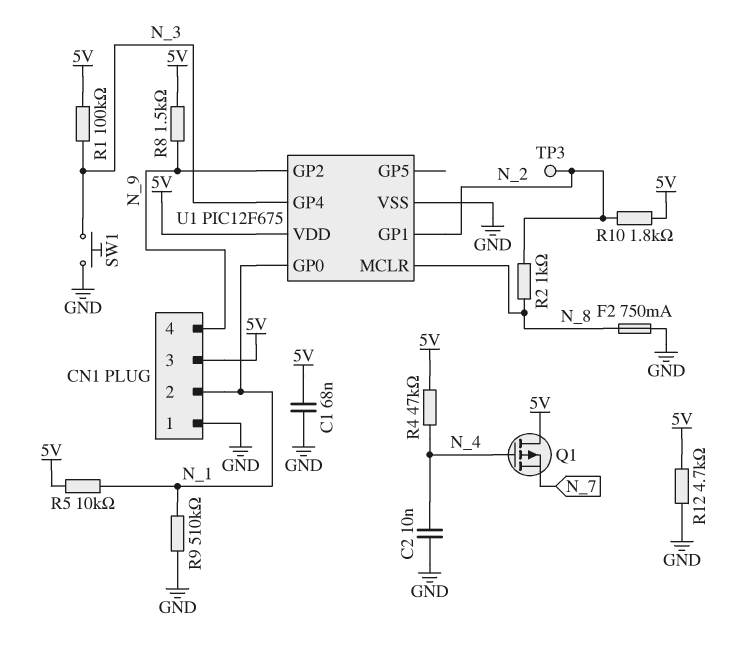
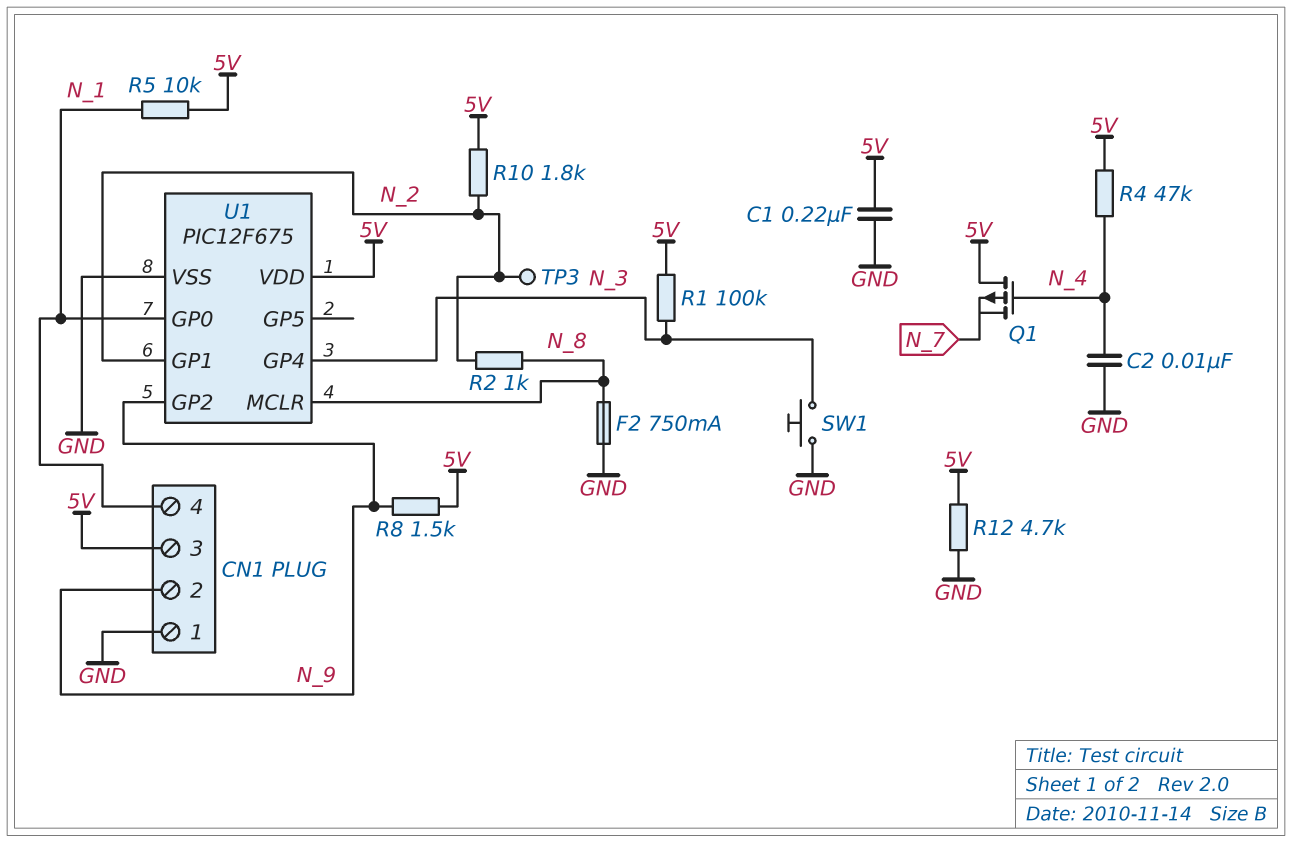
C1: 68nF (5V, GND) -> 220nF (5V, GND)
CN1 pin 2: N_1 -> N_9
CN1 pin 4: N_9 -> N_1
R9: 510k (GND, N_1) -> none

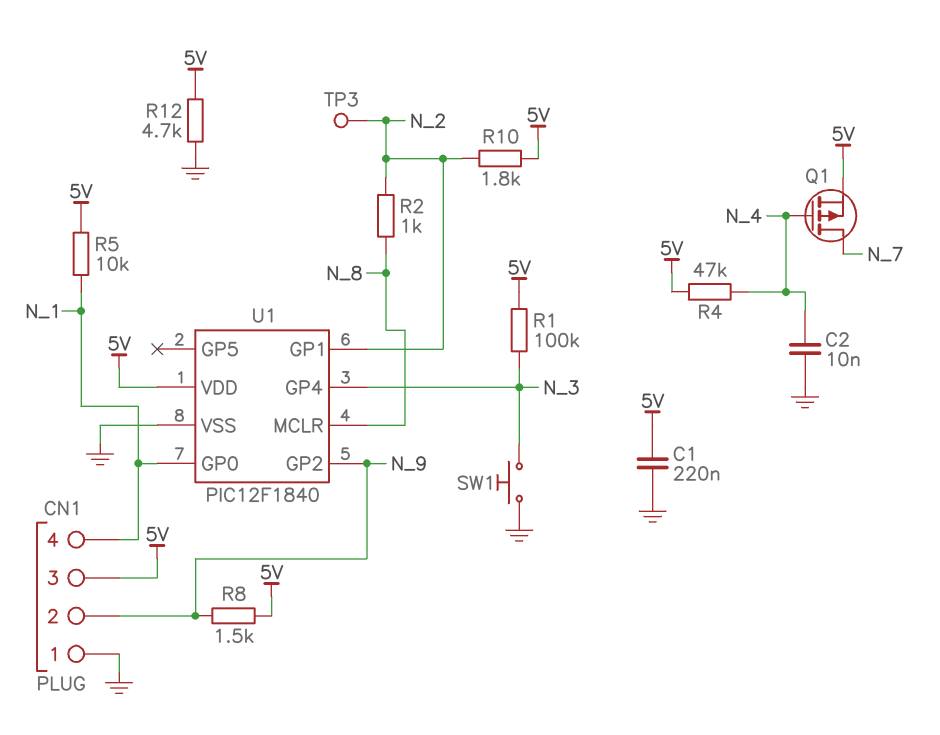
F2: 750mA (GND, N_8) -> none
Q1: PMOS (G N_4, D 5V, S N_7) -> PMOS (G N_4, D N_7, S 5V)
U1: PIC12F675 -> PIC12F1840

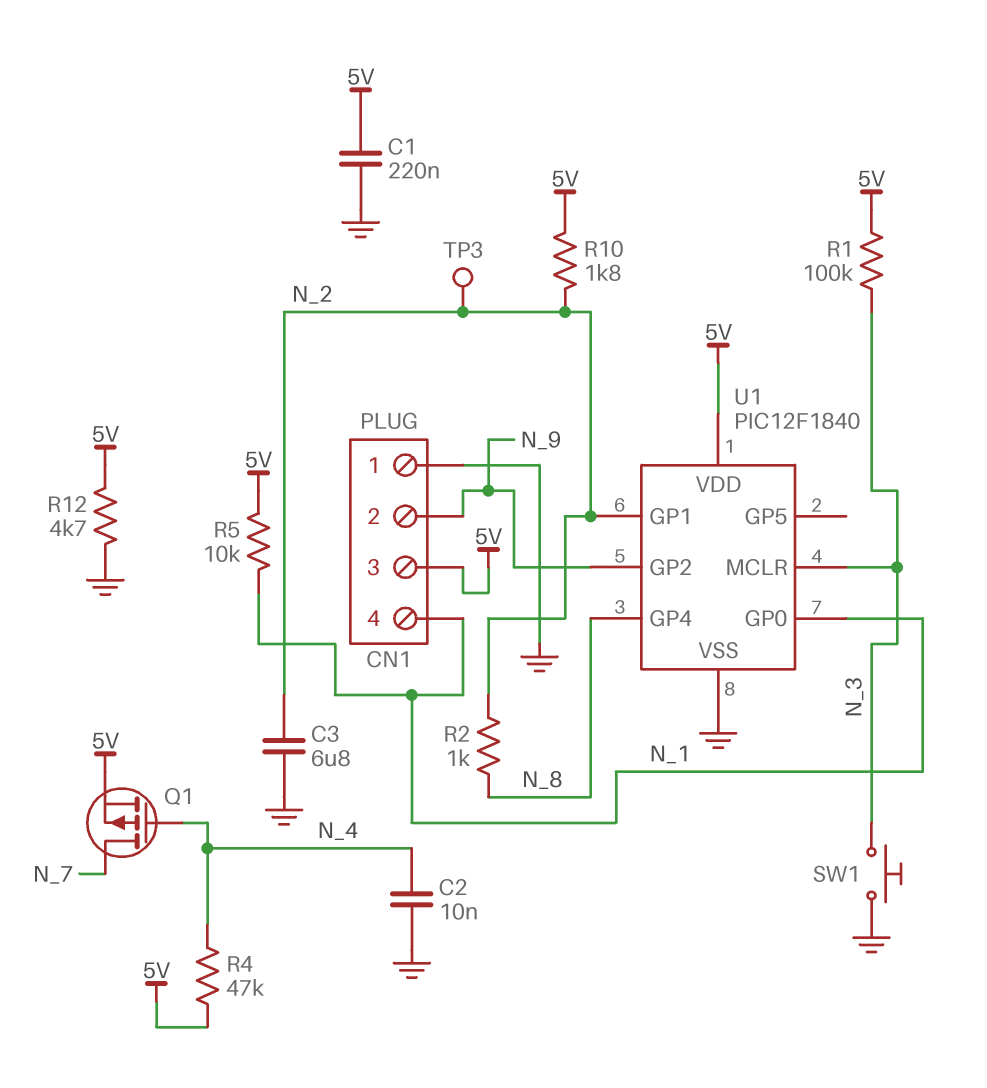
C3: none -> 6.8uF (GND, N_2)
R8: 1.5k (5V, N_9) -> none
U1 pin GP4: N_3 -> N_8
U1 pin MCLR: N_8 -> N_3

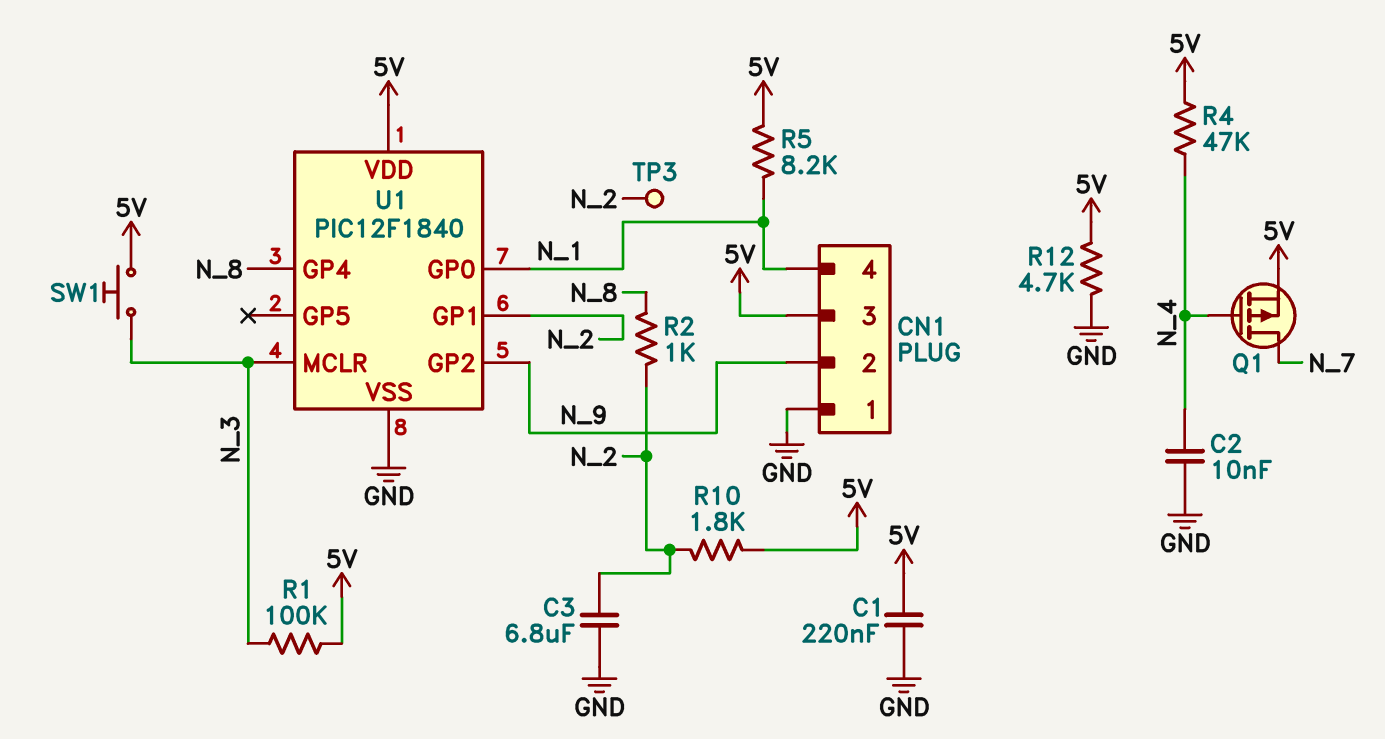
R5: 10k (5V, N_1) -> 8.2k (5V, N_1)
SW1: button (GND, N_3) -> button (5V, N_3)

